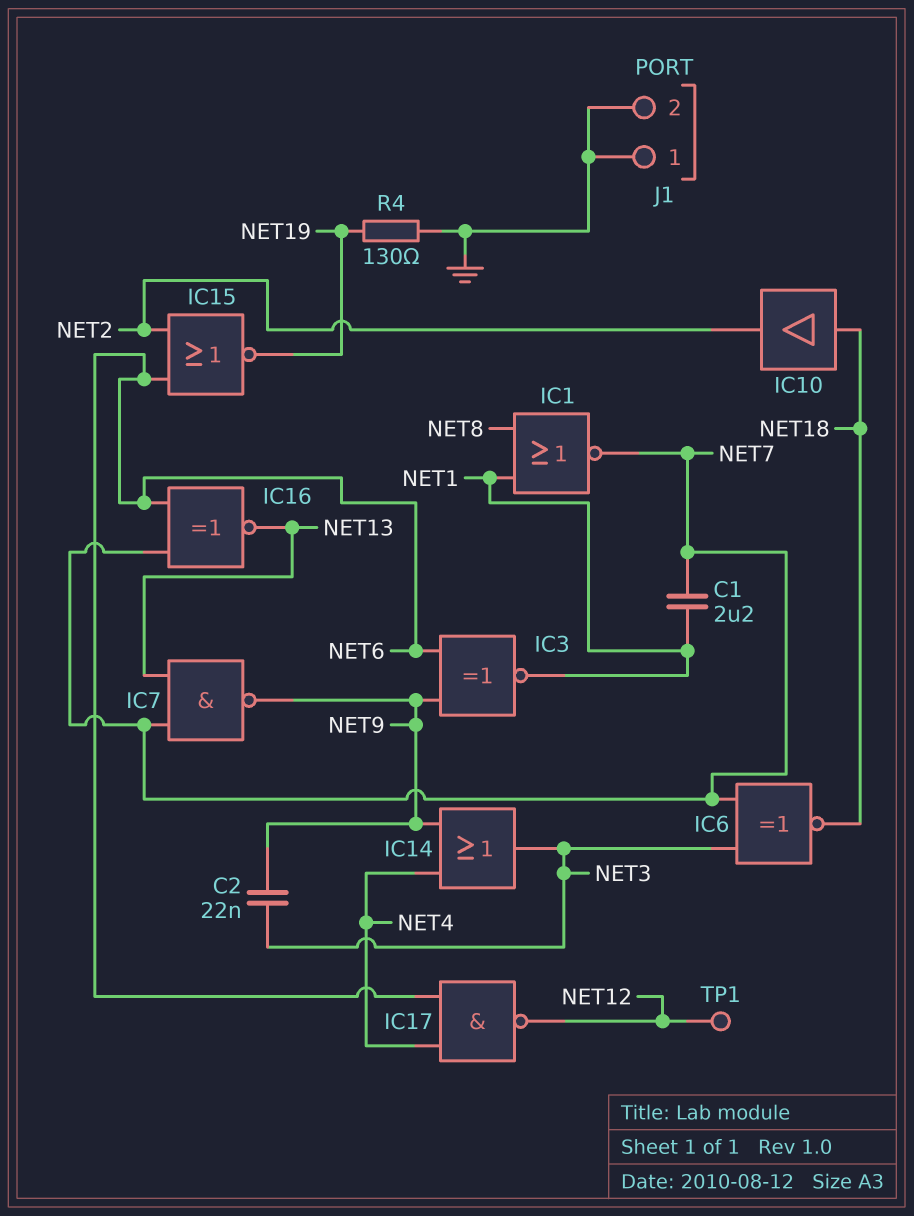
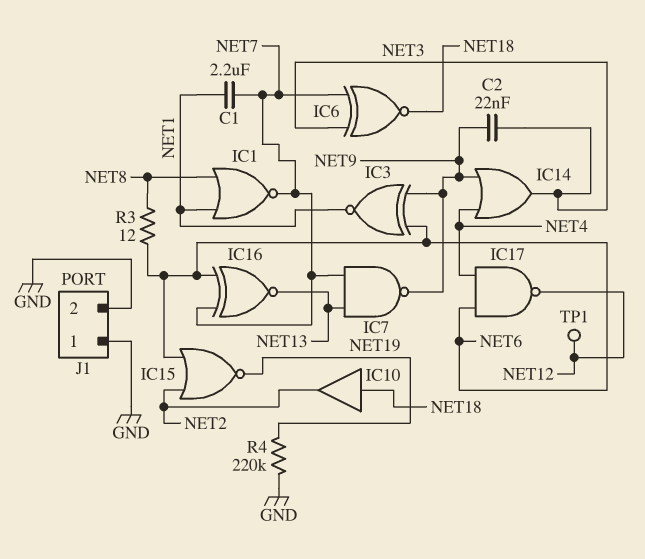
R3: none -> 12 (NET6, NET8)
R4: 130 (GND, NET19) -> 220k (GND, NET19)

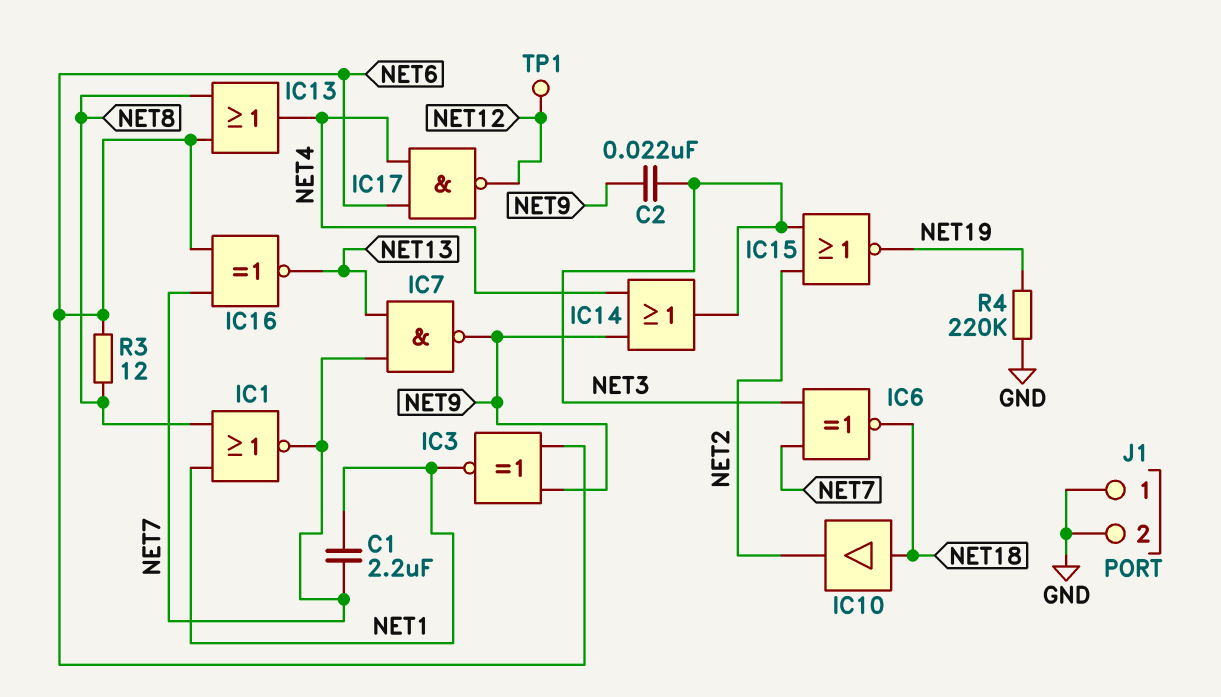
IC13: none -> OR (in NET6, in NET8, out NET4)
IC15: NOR (in NET2, in NET6, out NET19) -> NOR (in NET2, in NET3, out NET19)

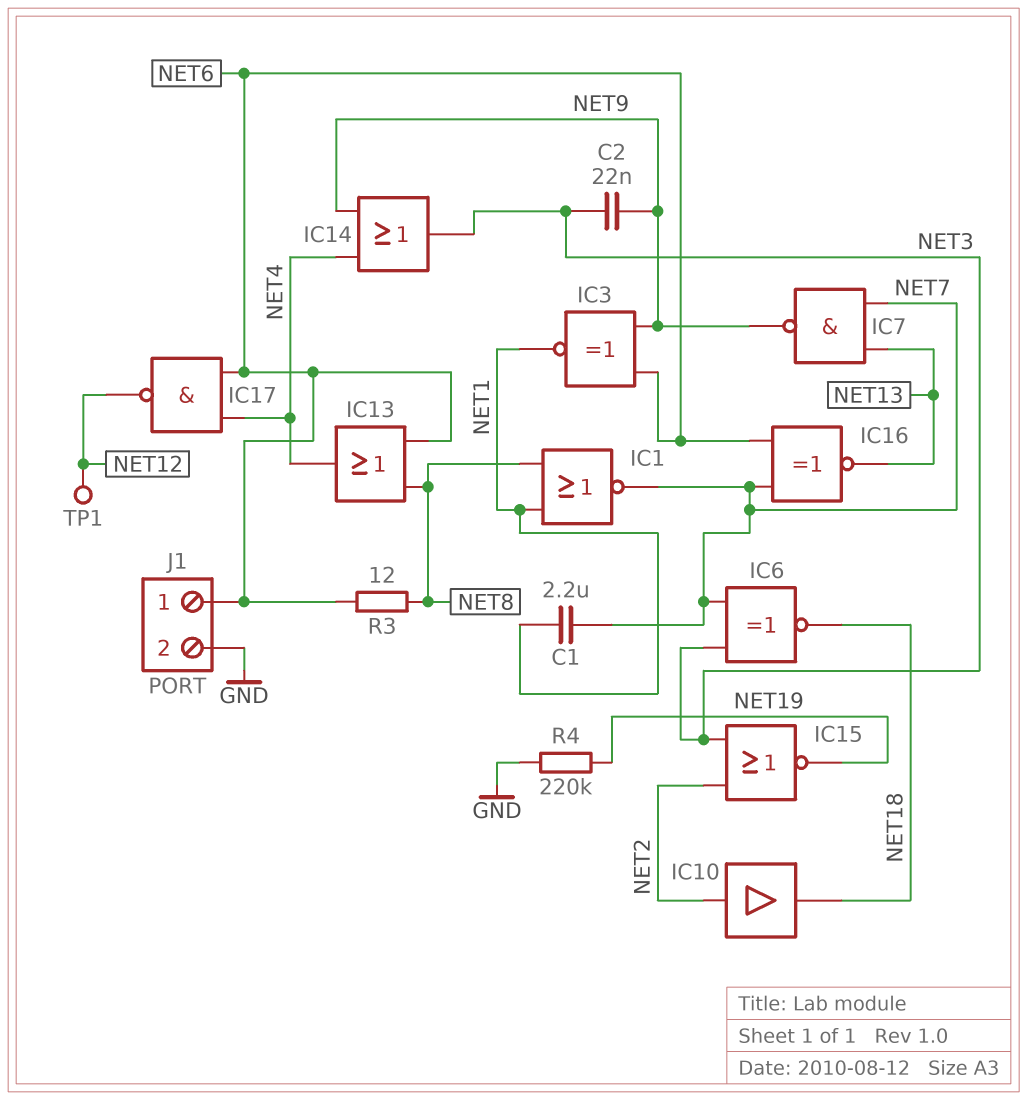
IC10: buffer (in NET18, out NET2) -> buffer (in NET2, out NET18)
J1 pin 1: GND -> NET6

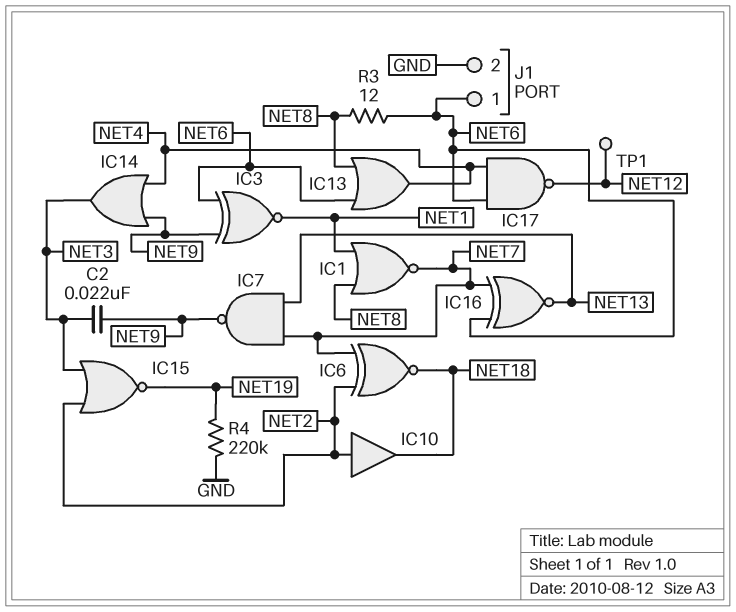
C1: 2.2uF (NET1, NET7) -> none
IC6: XNOR (in NET3, in NET7, out NET18) -> XNOR (in NET2, in NET7, out NET18)

